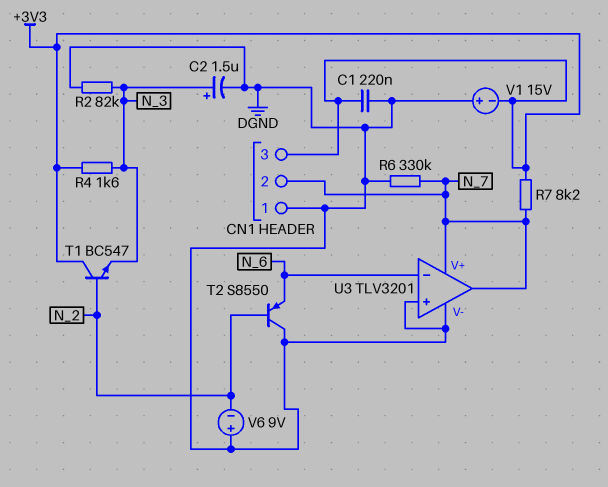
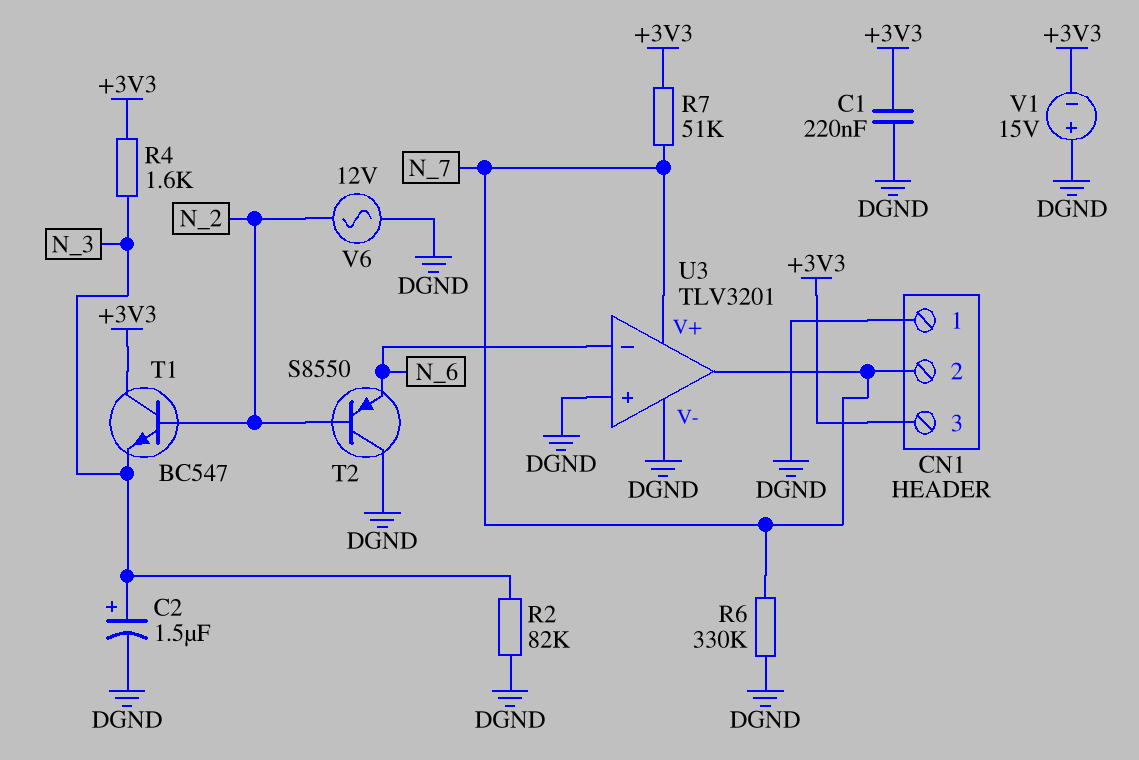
R7: 8.2k (+3V3, N_7) -> 51k (+3V3, N_7)
V6: 9V (plus DGND, minus N_2) -> AC 12V (DGND, N_2)

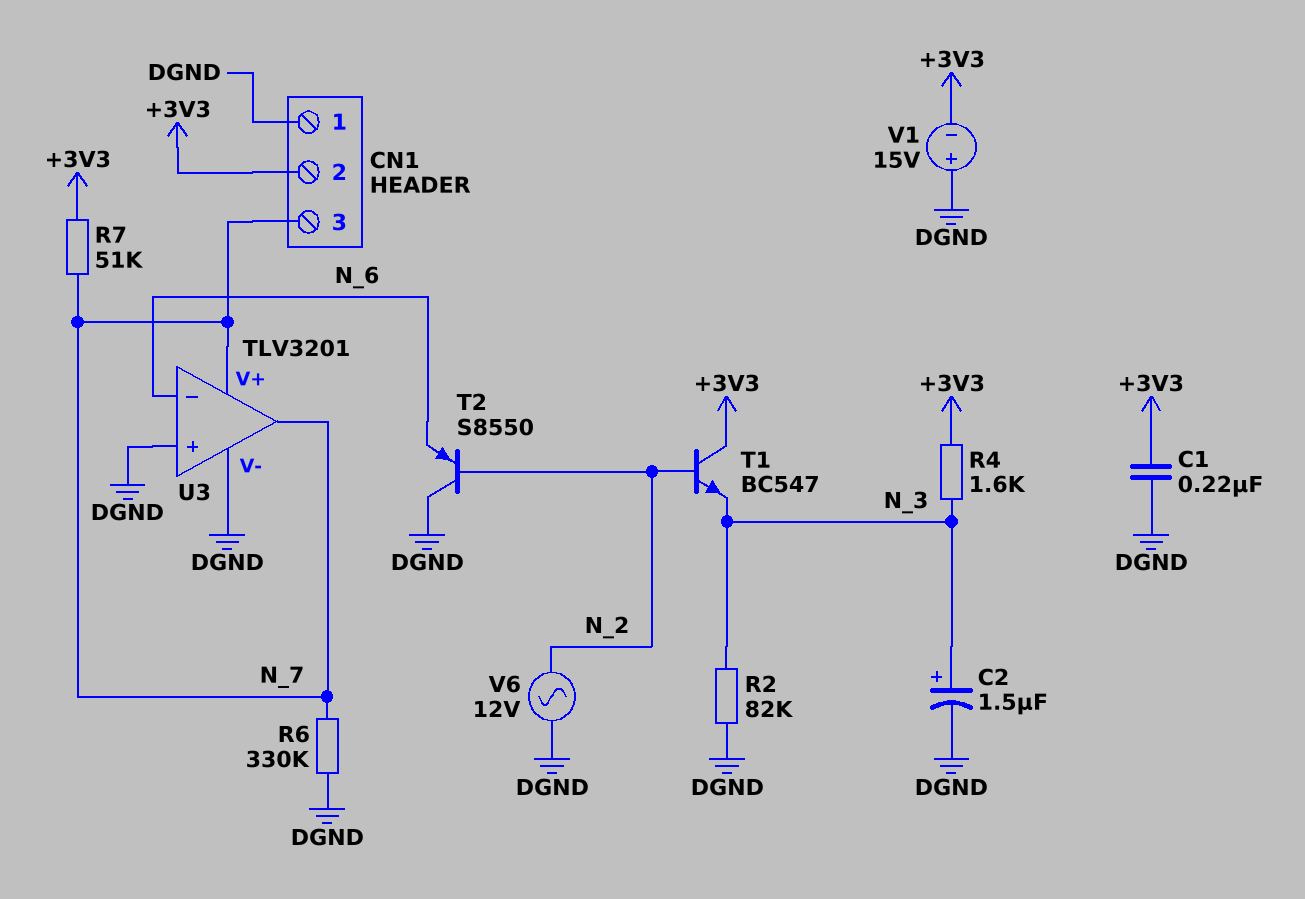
CN1 pin 2: N_7 -> +3V3
CN1 pin 3: +3V3 -> N_7

